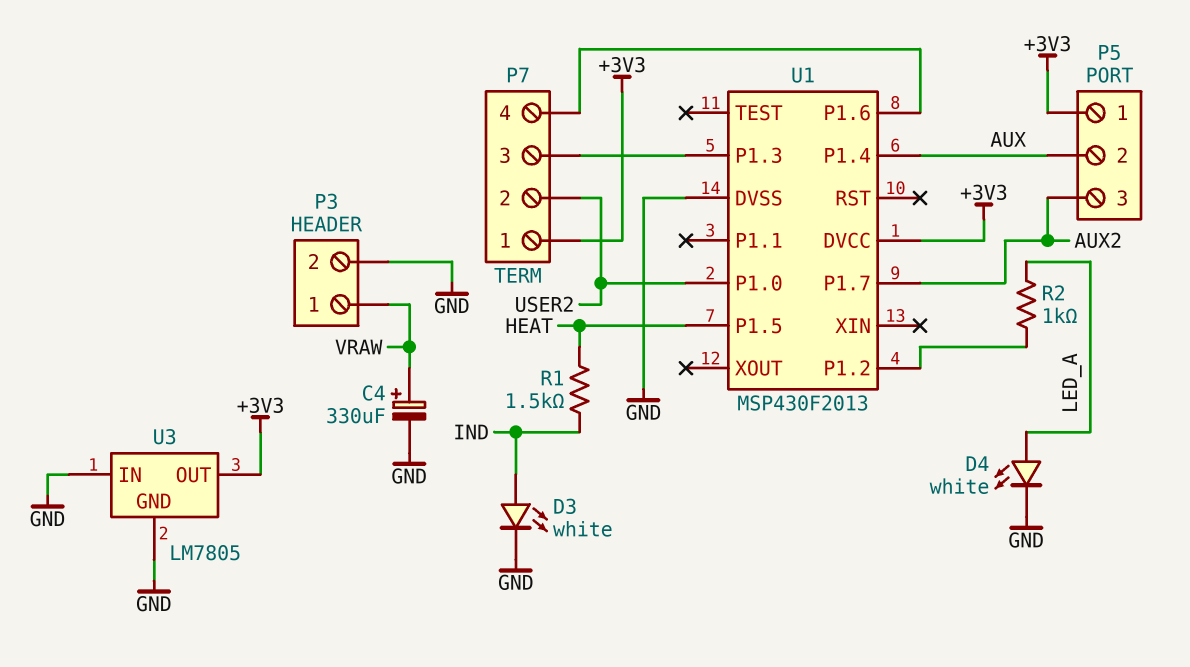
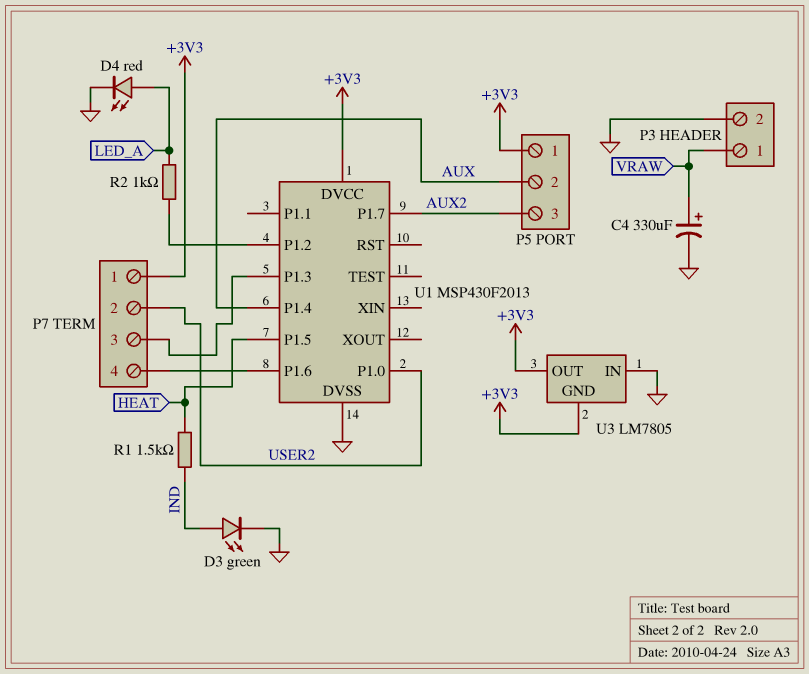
D3: LED white (A IND, K GND) -> LED green (A IND, K GND)
D4: LED white (A LED_A, K GND) -> LED red (A LED_A, K GND)
U3 pin GND: GND -> +3V3

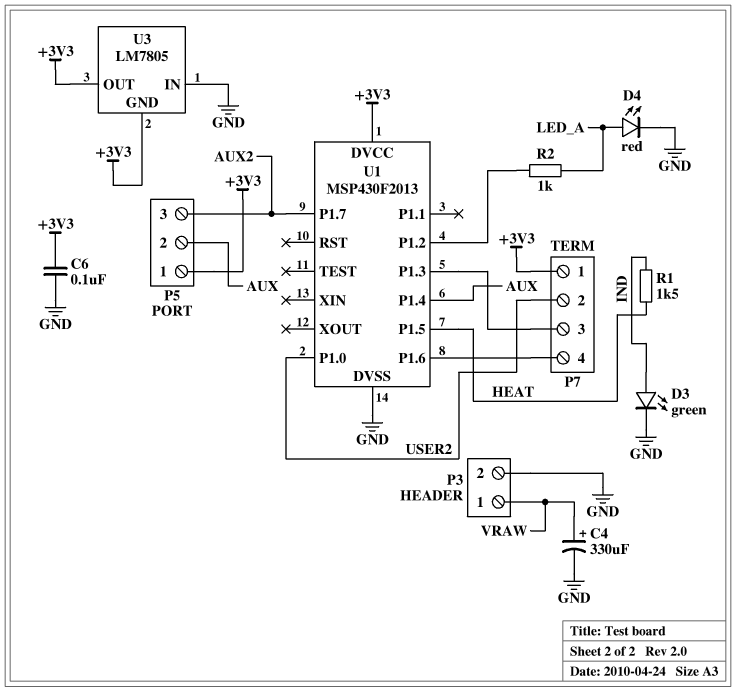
C6: none -> 100nF (+3V3, GND)

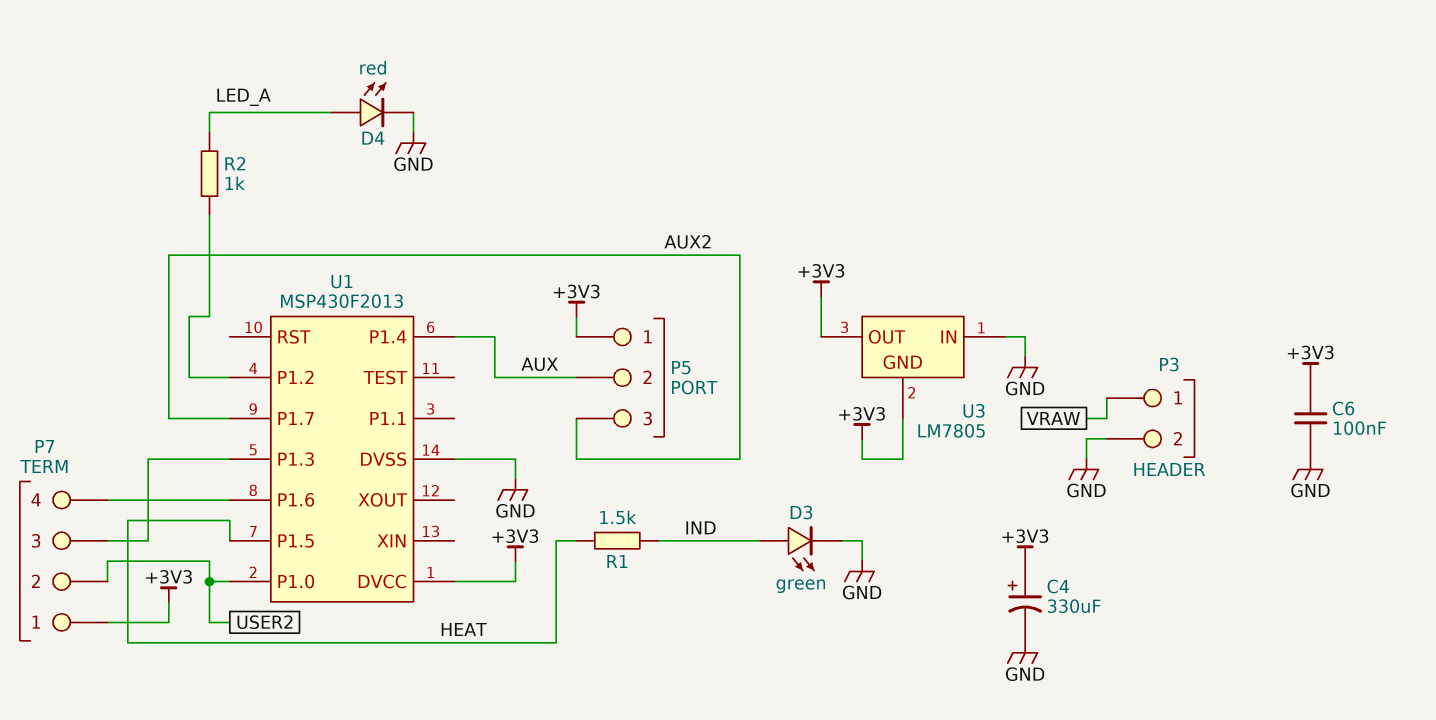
C4: 330uF (plus VRAW, minus GND) -> 330uF (plus +3V3, minus GND)

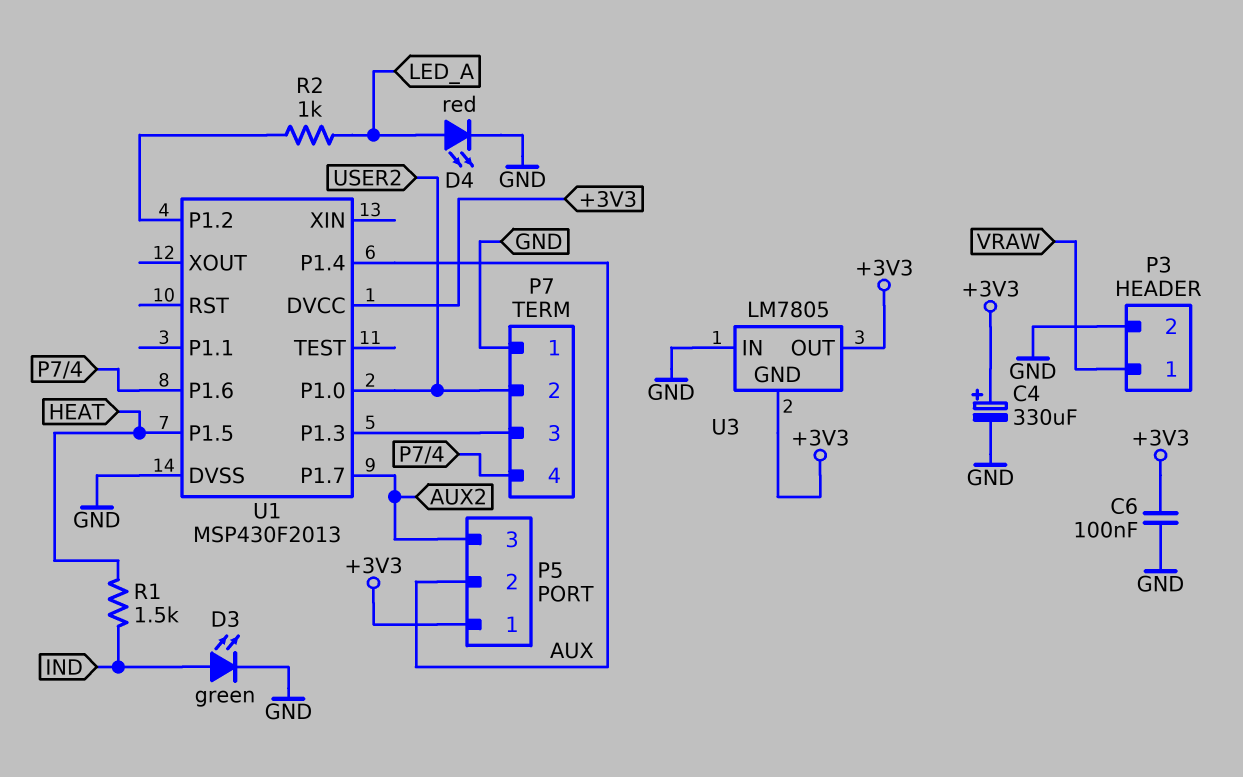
P7 pin 1: +3V3 -> GND

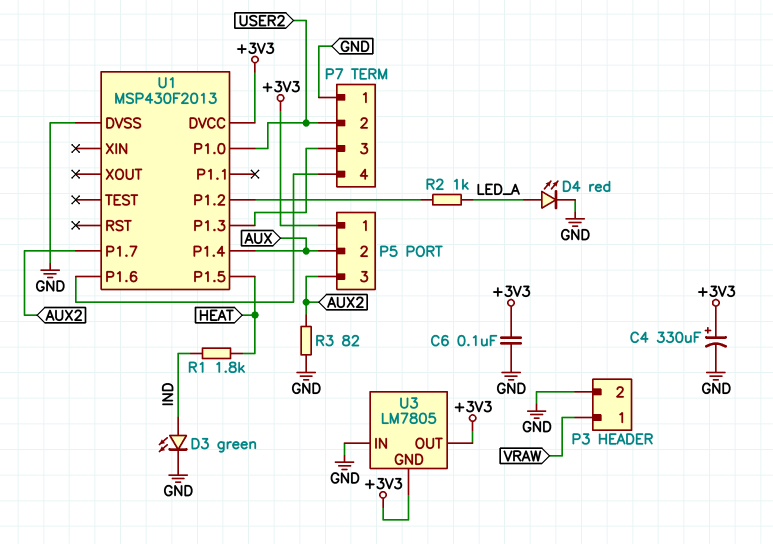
R1: 1.5k (HEAT, IND) -> 1.8k (HEAT, IND)
R3: none -> 82 (AUX2, GND)

